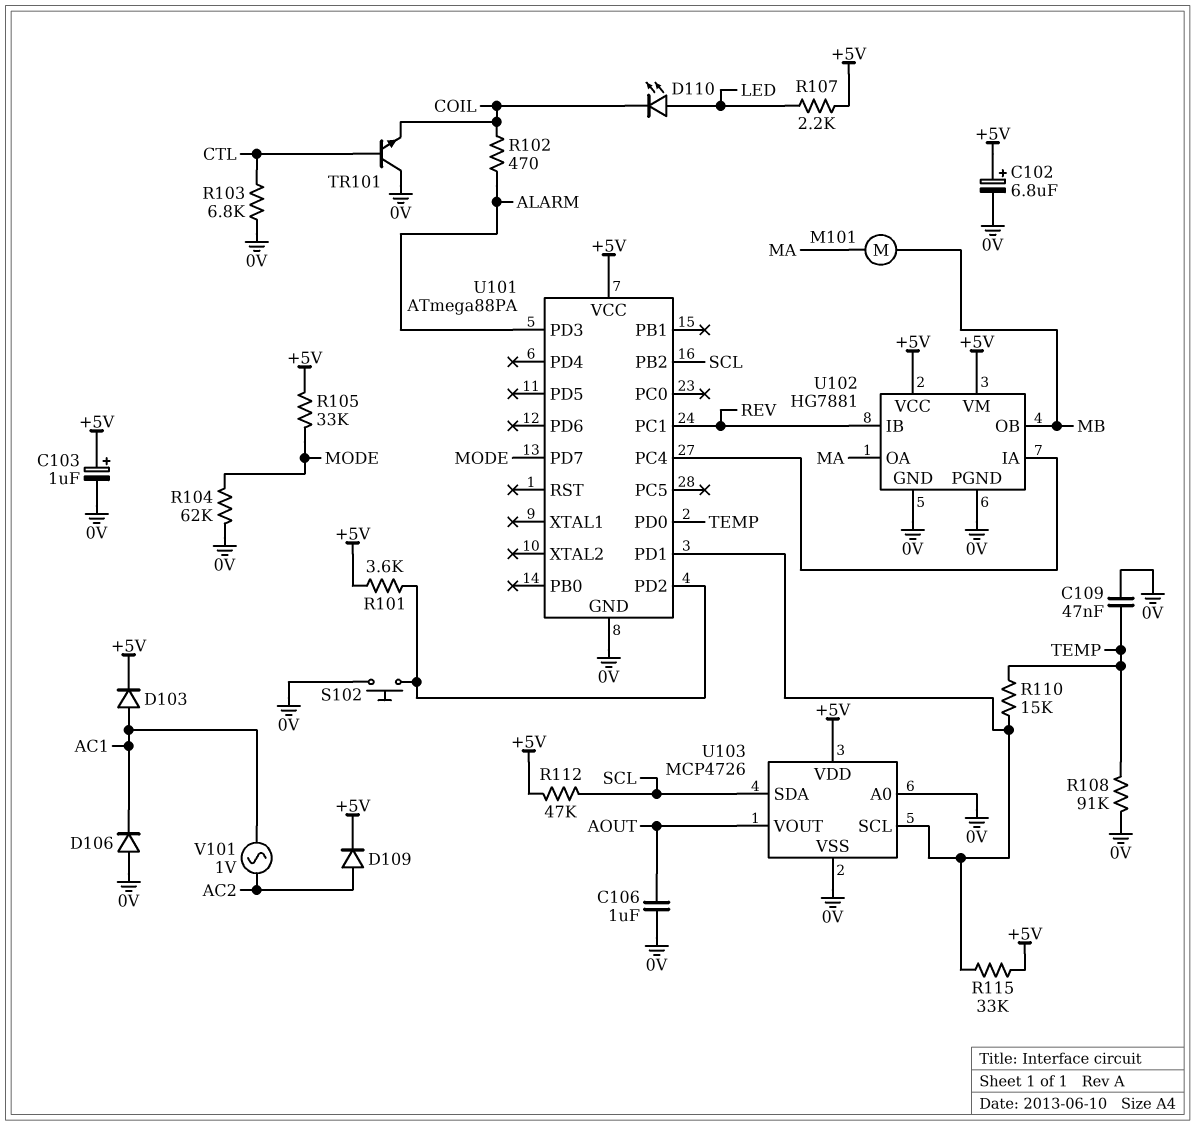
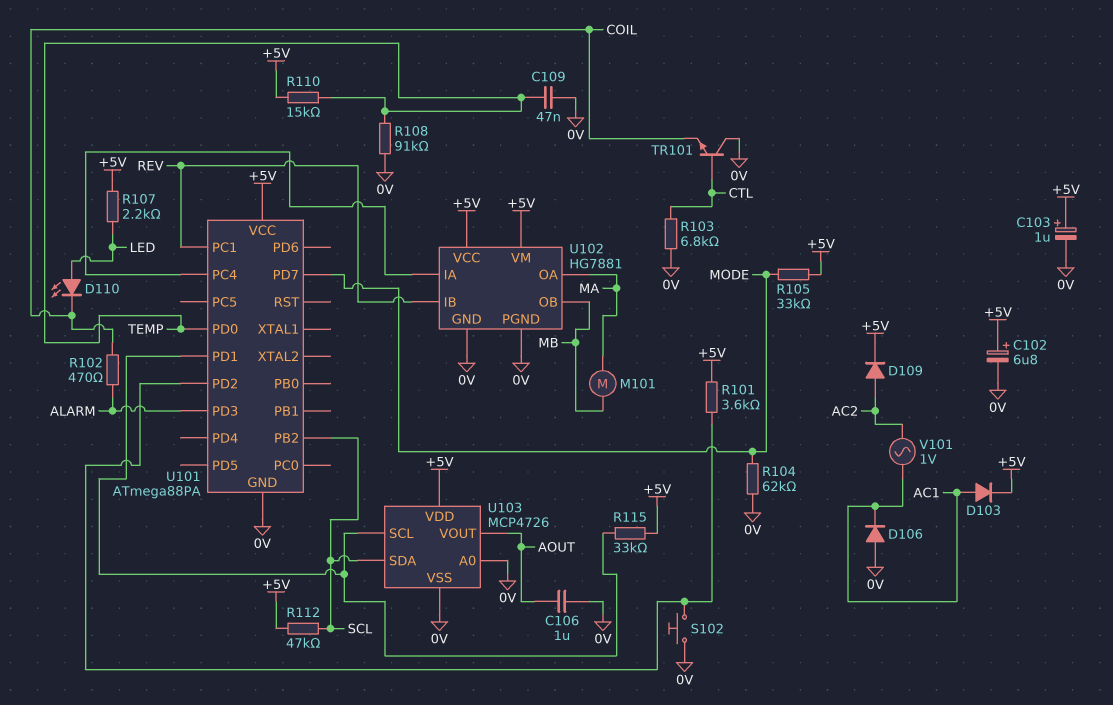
R110: 15k (TEMP, U101/PD1) -> 15k (+5V, TEMP)

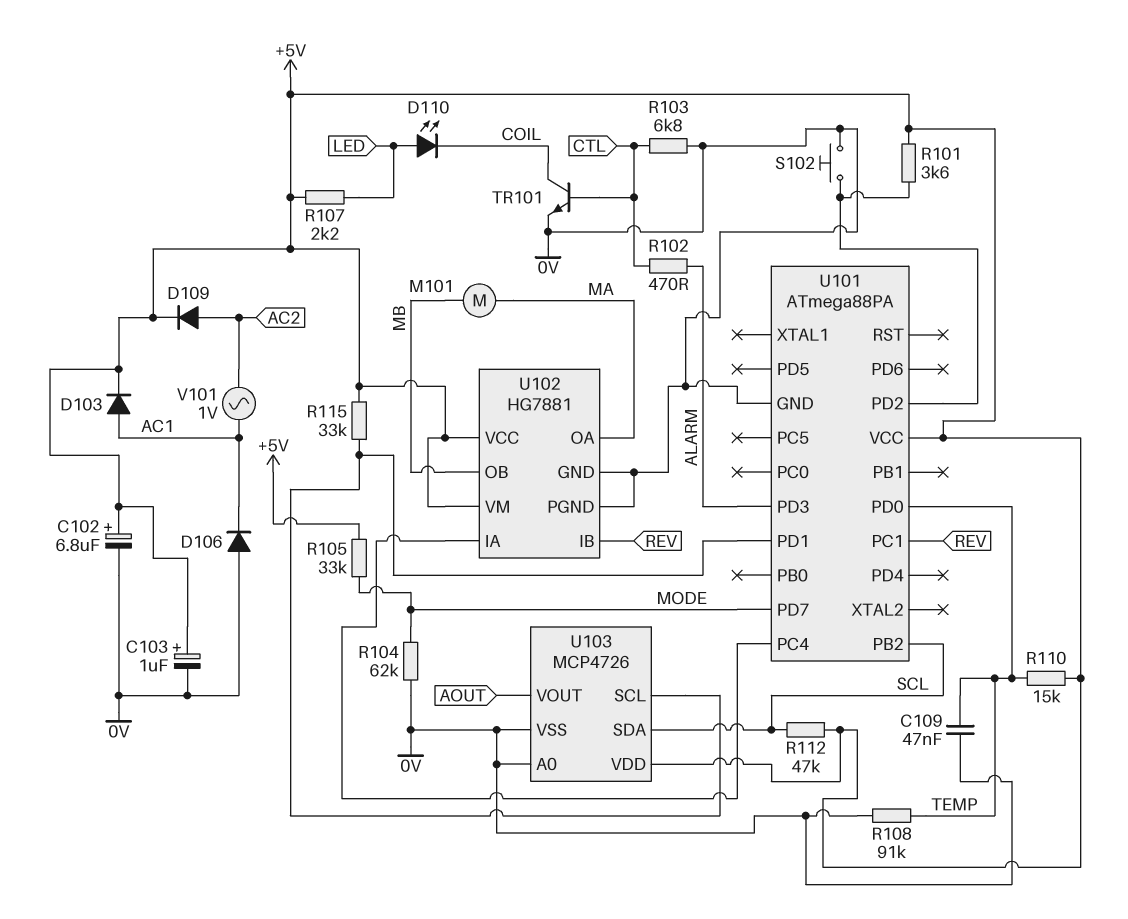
C106: 1uF (0V, AOUT) -> none
R102: 470 (ALARM, COIL) -> 470 (ALARM, CTL)
TR101: NPN (B CTL, C 0V, E COIL) -> NPN (B CTL, C COIL, E 0V)

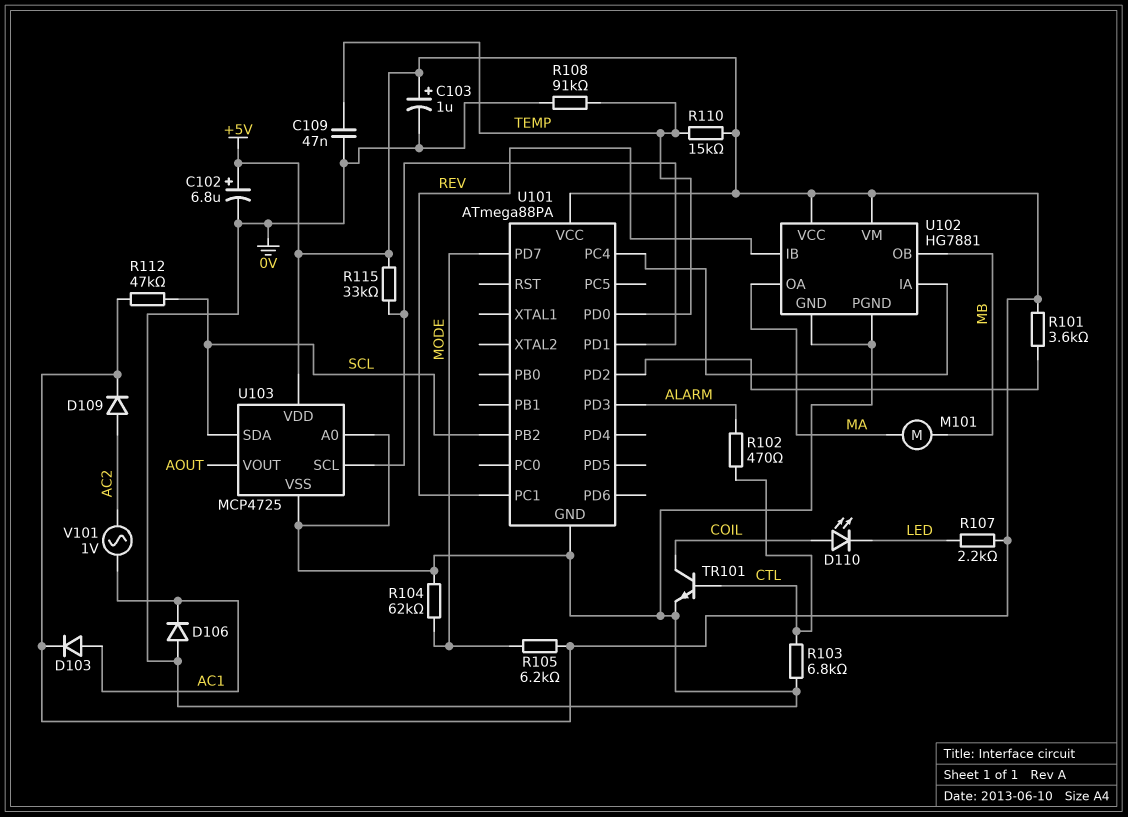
D110: LED (A LED, K COIL) -> LED (A COIL, K LED)
R105: 33k (+5V, MODE) -> 6.2k (+5V, MODE)
S102: button (0V, U101/PD2) -> none
U103: MCP4726 -> MCP4725

